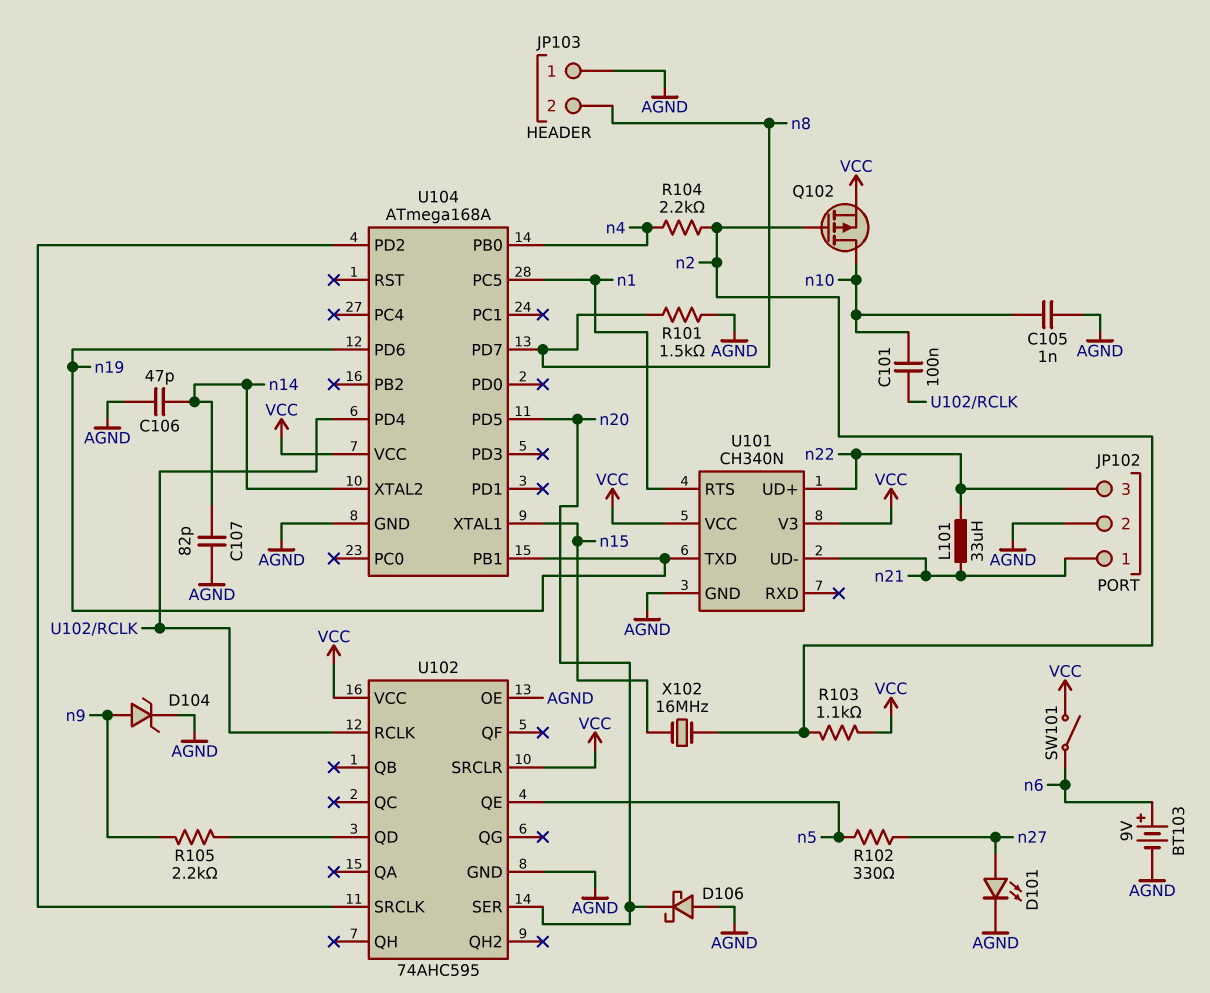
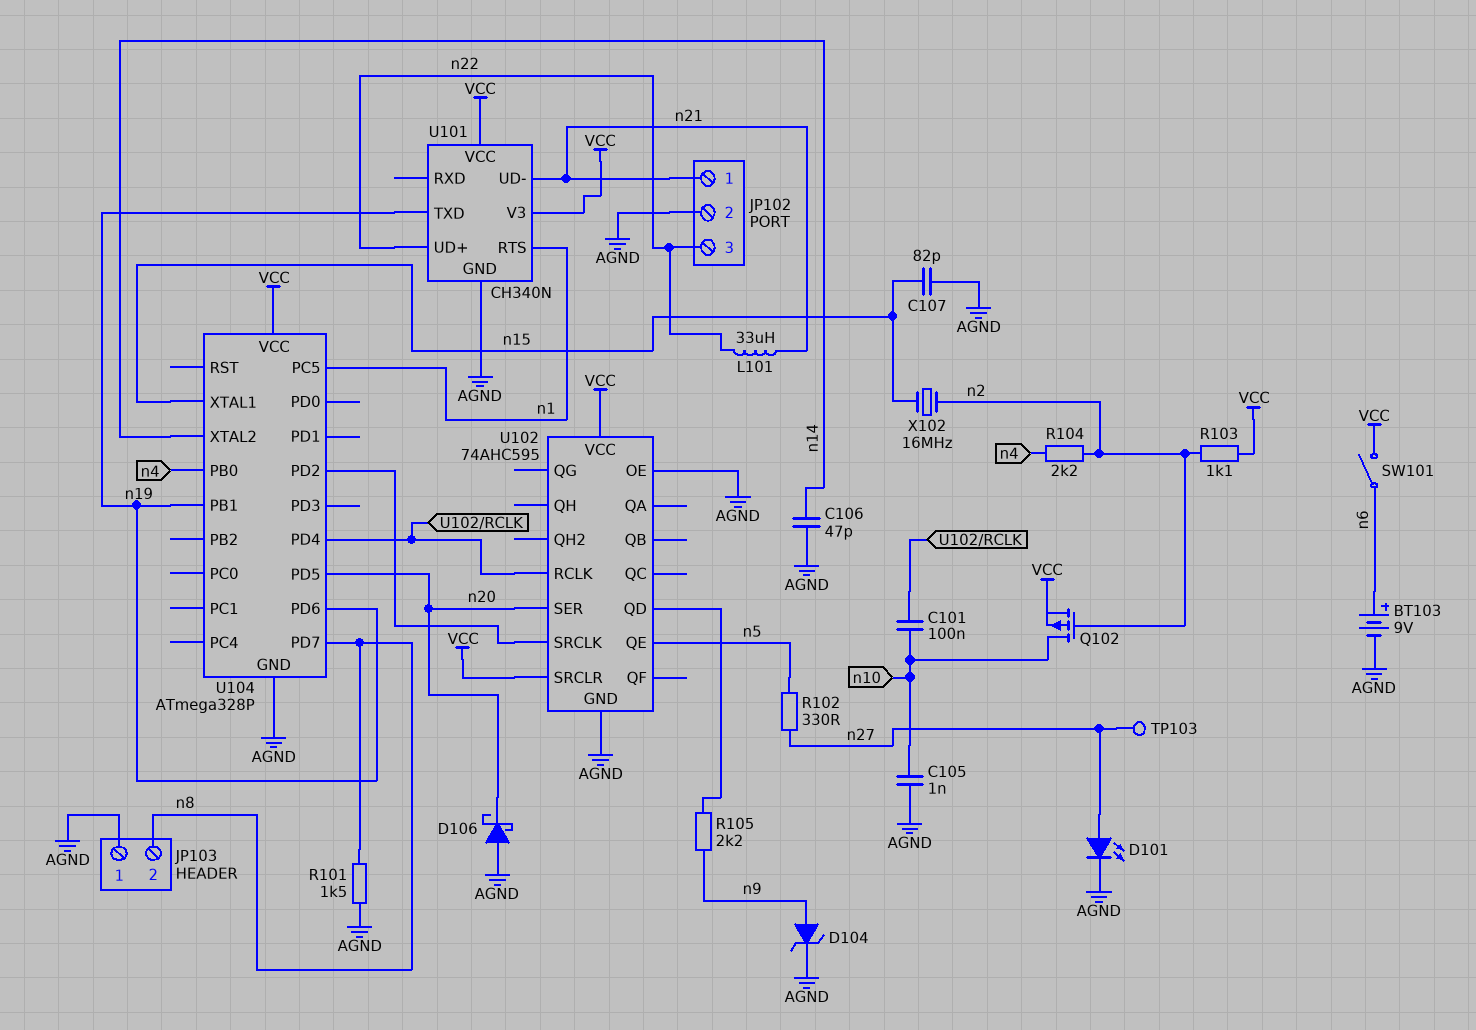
C107: 82pF (AGND, n14) -> 82pF (AGND, n15)
TP103: none -> test point (n27)
U104: ATmega168A -> ATmega328P

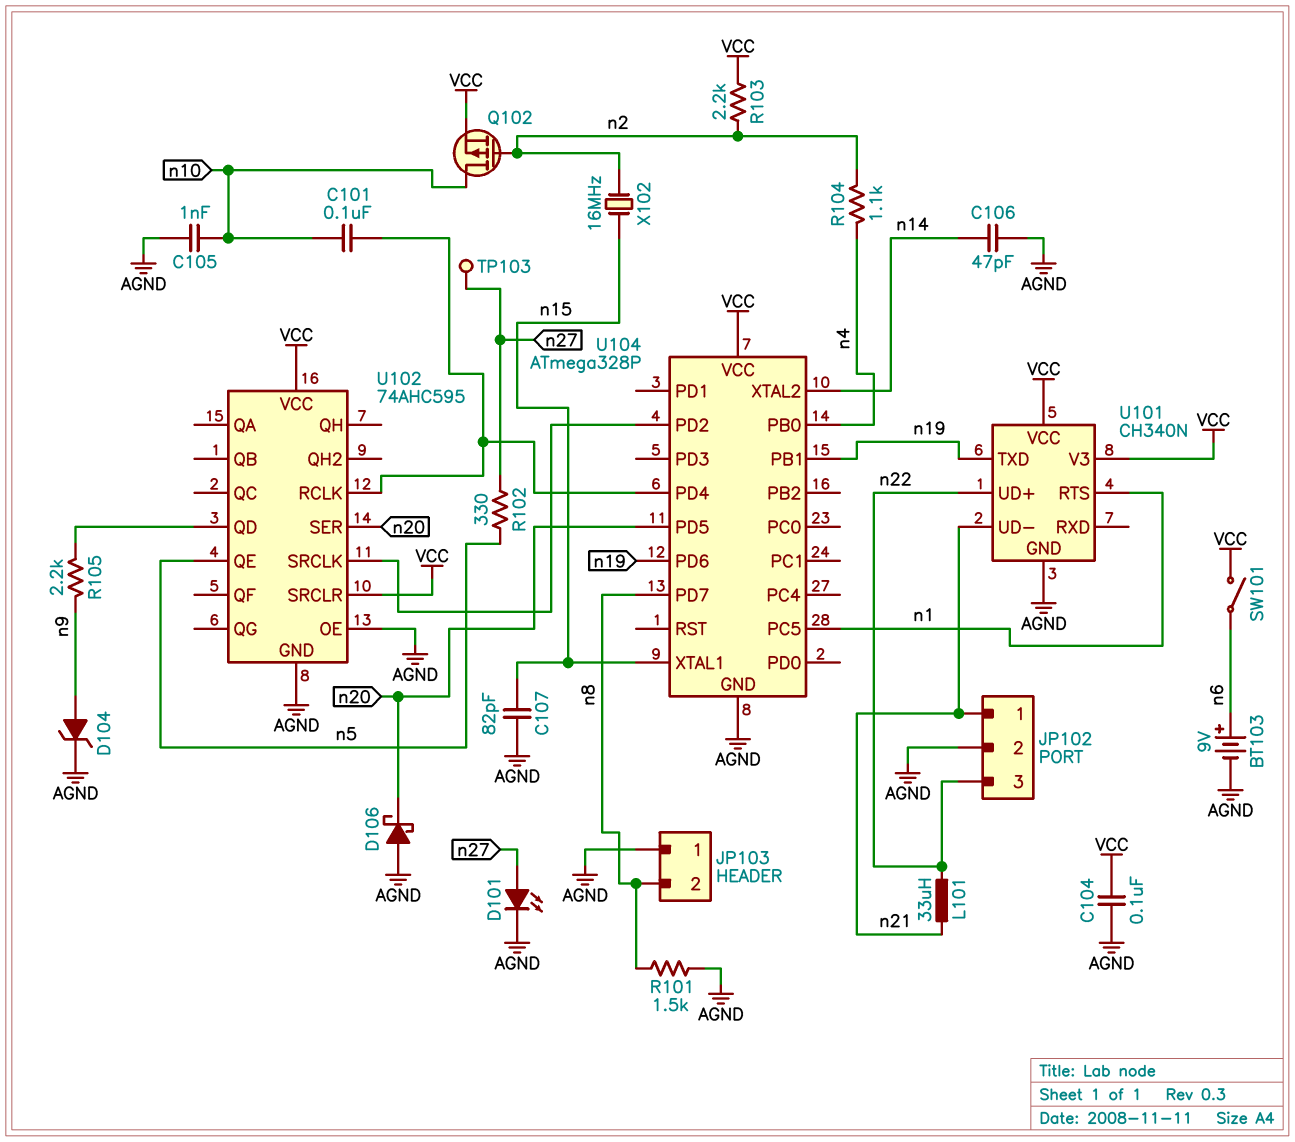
C104: none -> 100nF (AGND, VCC)
R103: 1.1k (VCC, n2) -> 2.2k (VCC, n2)
R104: 2.2k (n2, n4) -> 1.1k (n2, n4)

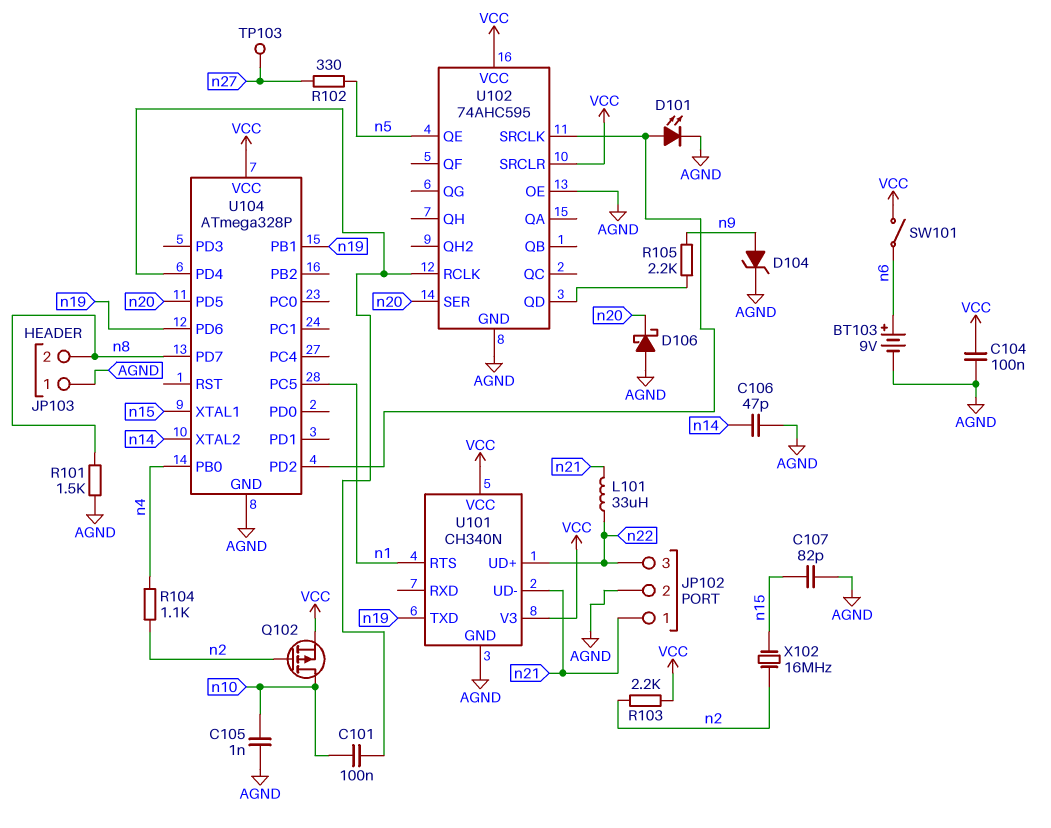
D101: LED (A n27, K AGND) -> LED (A U102/SRCLK, K AGND)

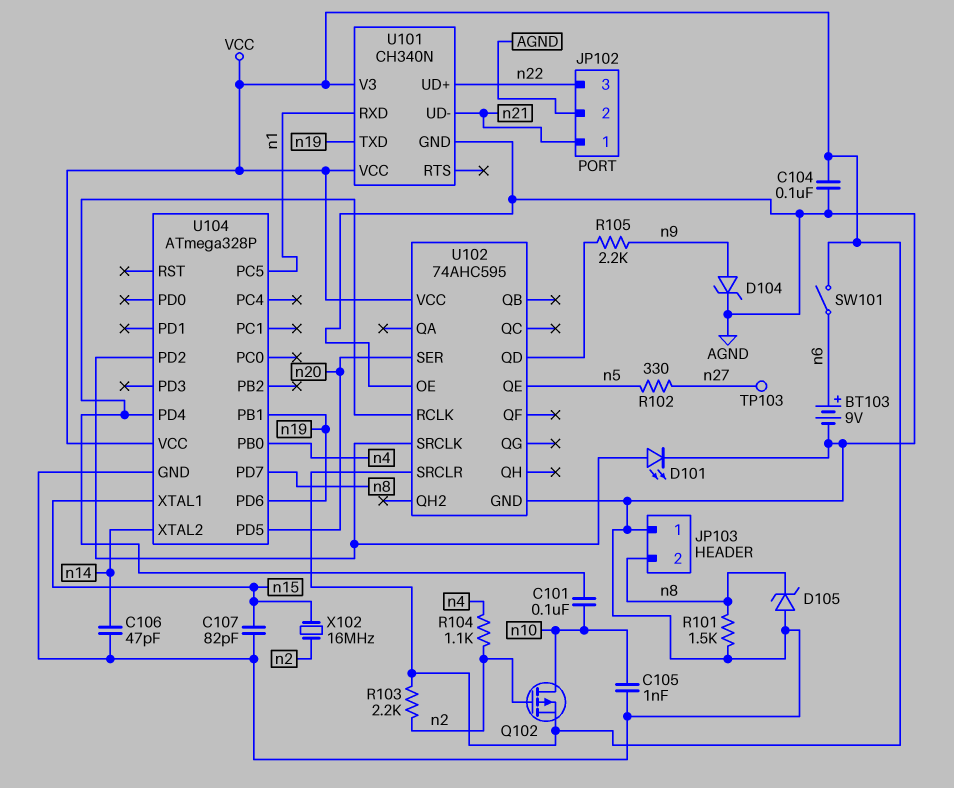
D105: none -> zener (A AGND, K n8)
D106: schottky (A AGND, K n20) -> none
L101: 33uH (n21, n22) -> none
U101 pin RTS: n1 -> none
U101 pin RXD: none -> n1

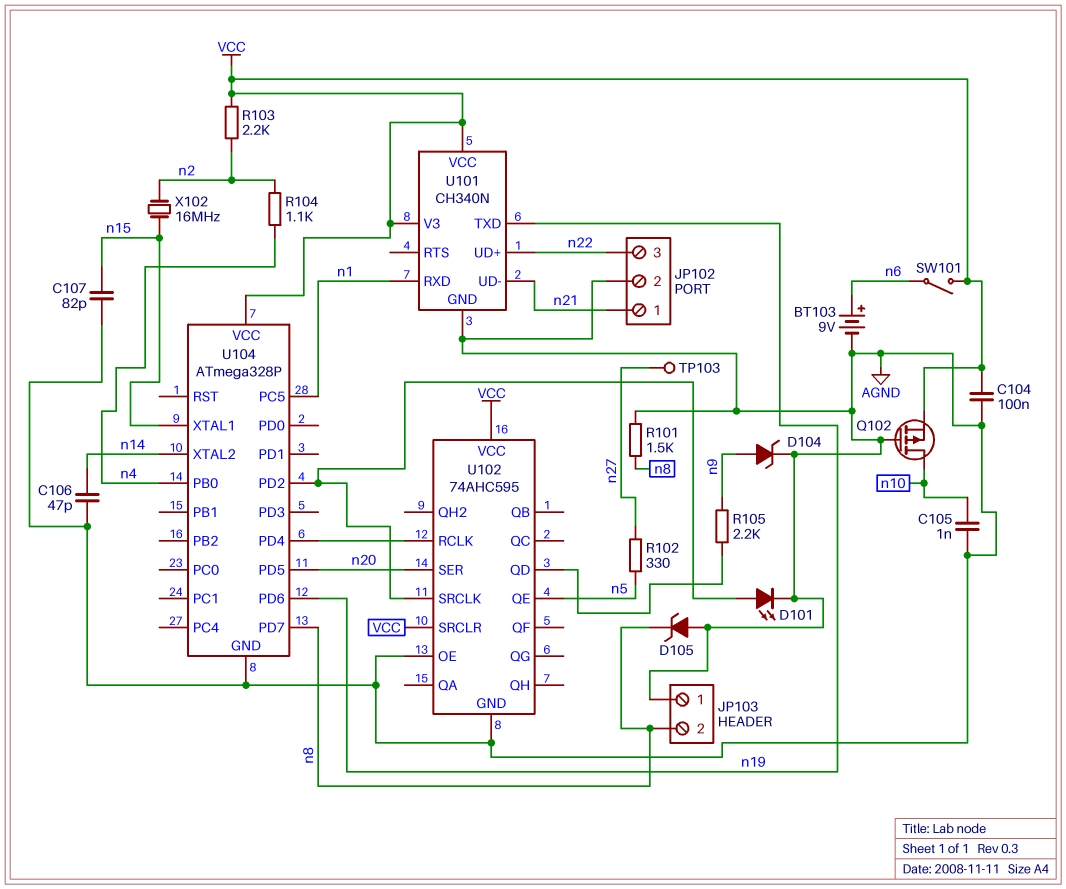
C101: 100nF (U102/RCLK, n10) -> none
Q102: PMOS (G n2, D n10, S VCC) -> PMOS (G AGND, D n10, S VCC)
U104 pin PB1: n19 -> none

